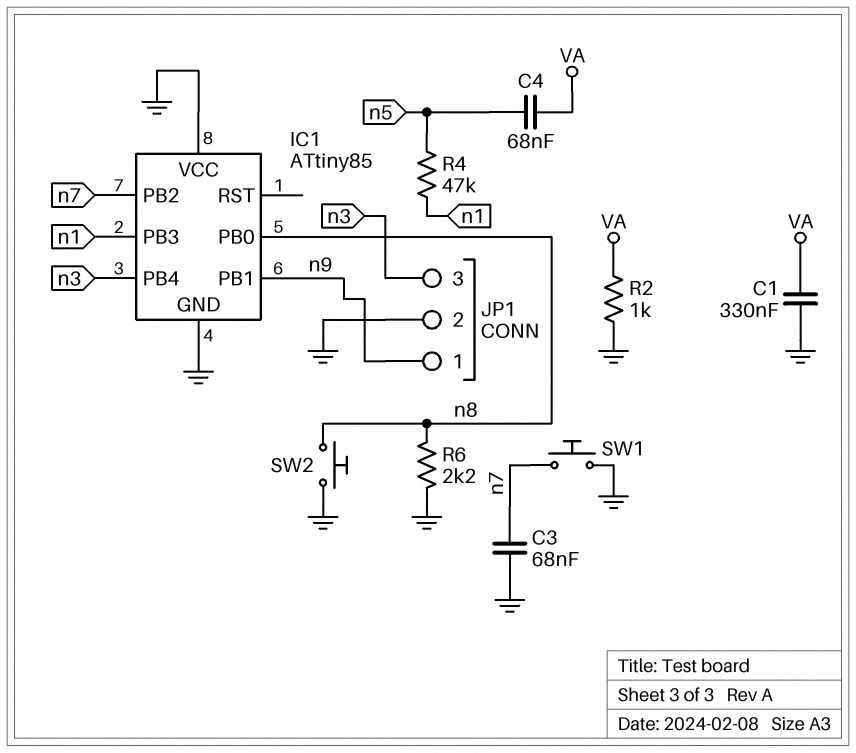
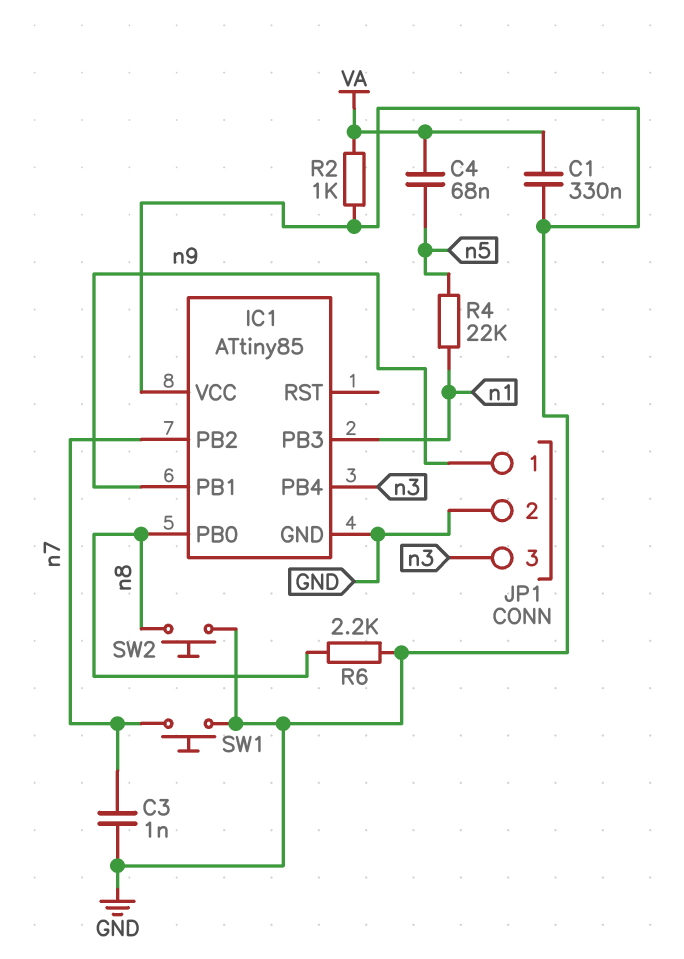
C3: 68nF (GND, n7) -> 1nF (GND, n7)
R4: 47k (n1, n5) -> 22k (n1, n5)

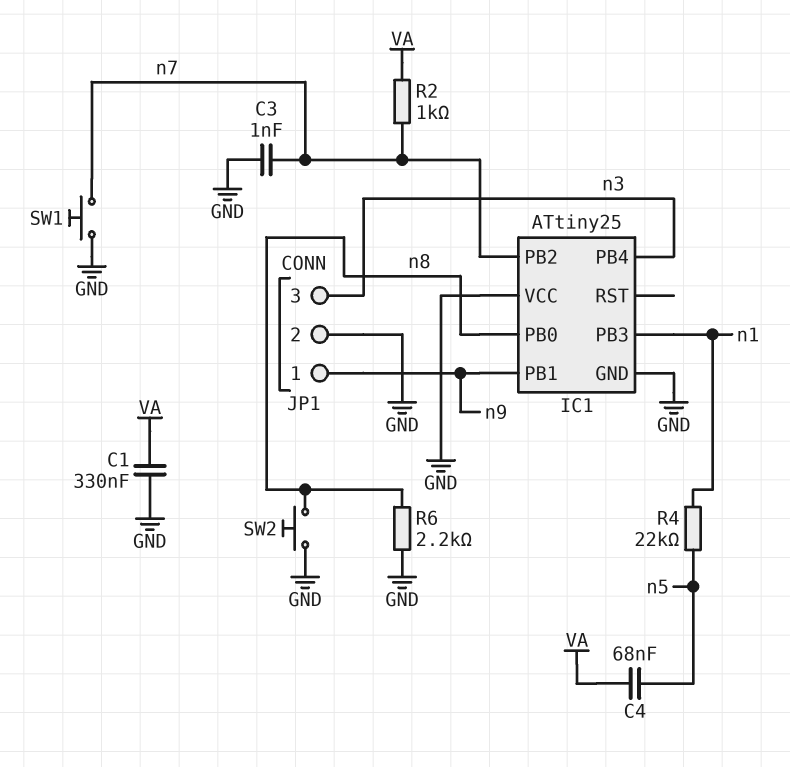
IC1: ATtiny85 -> ATtiny25
R2: 1k (GND, VA) -> 1k (VA, n7)

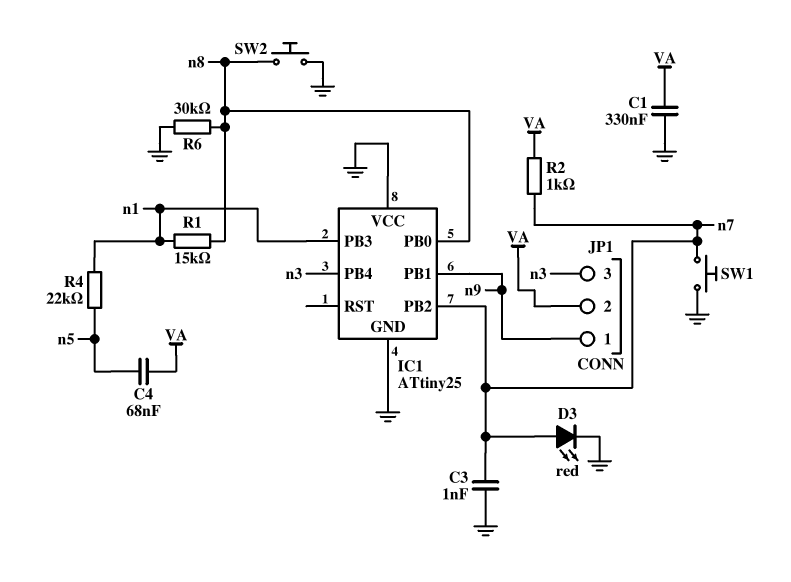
D3: none -> LED red (A n7, K GND)
JP1 pin 2: GND -> VA
R1: none -> 15k (n1, n8)
R6: 2.2k (GND, n8) -> 30k (GND, n8)

